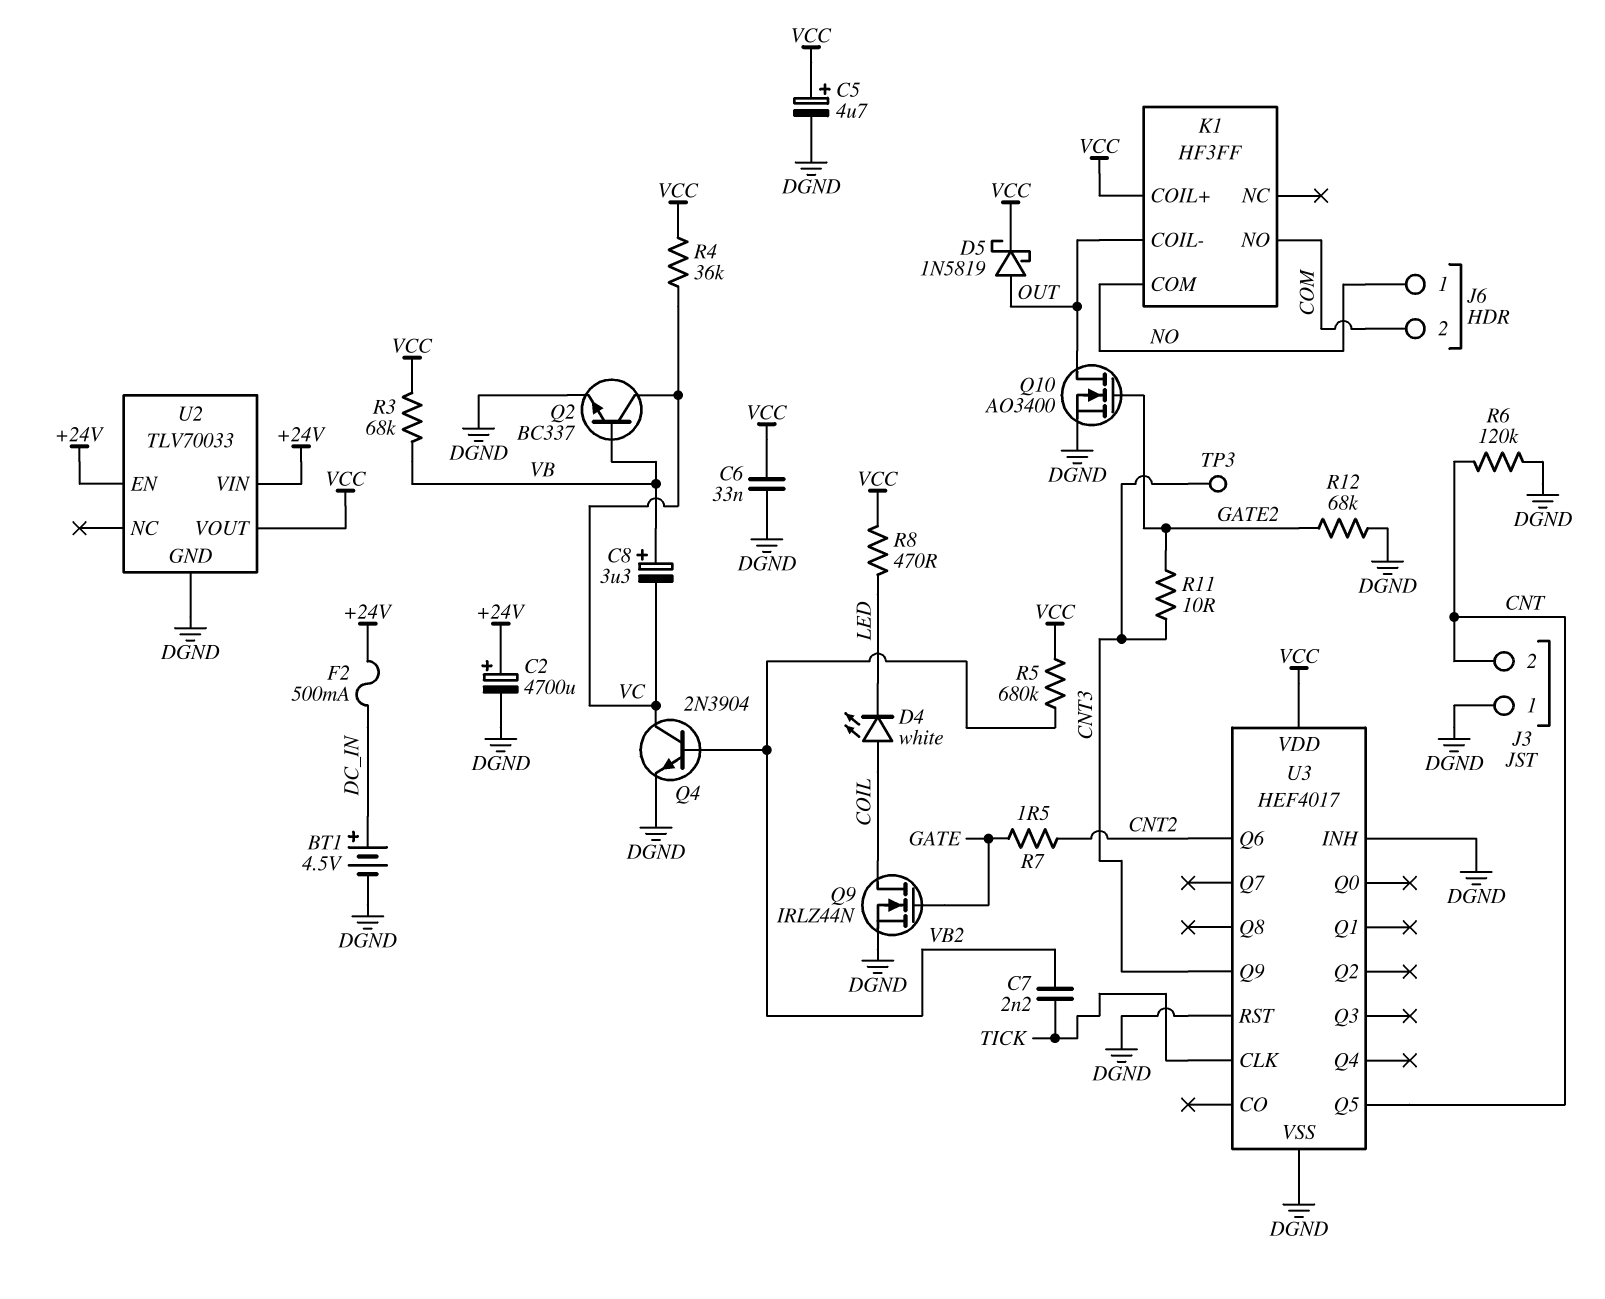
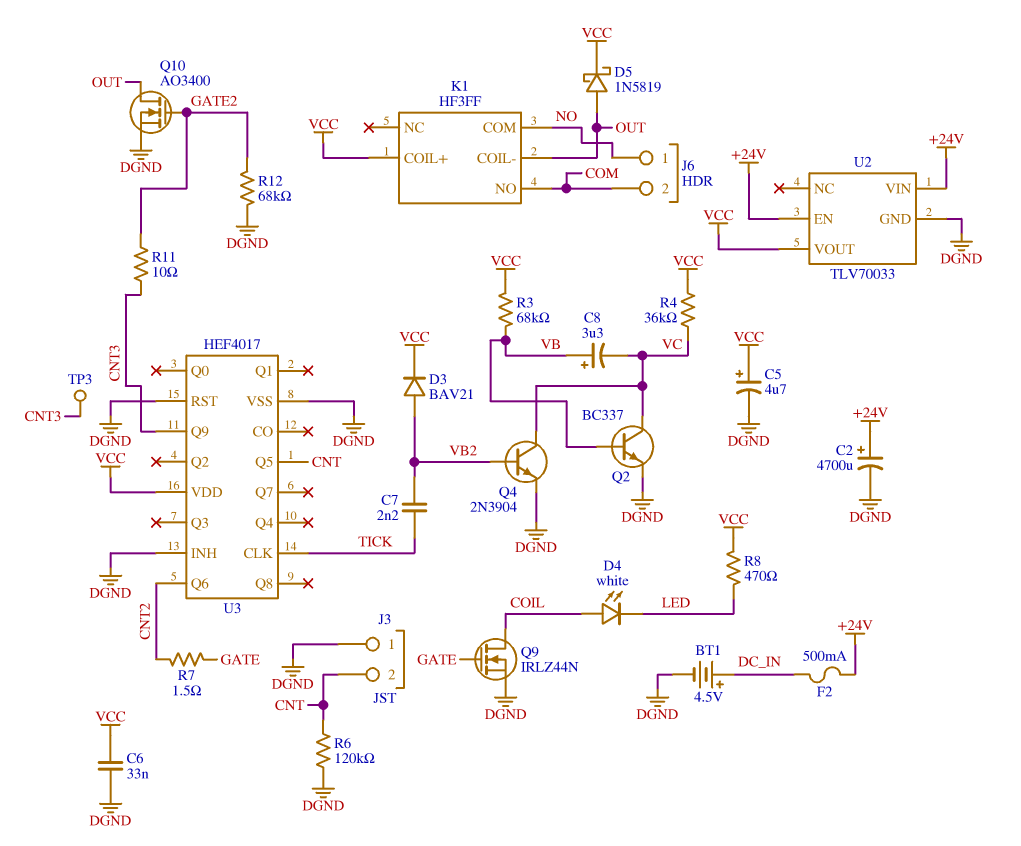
D3: none -> diode BAV21 (A VB2, K VCC)
R5: 680k (VB2, VCC) -> none

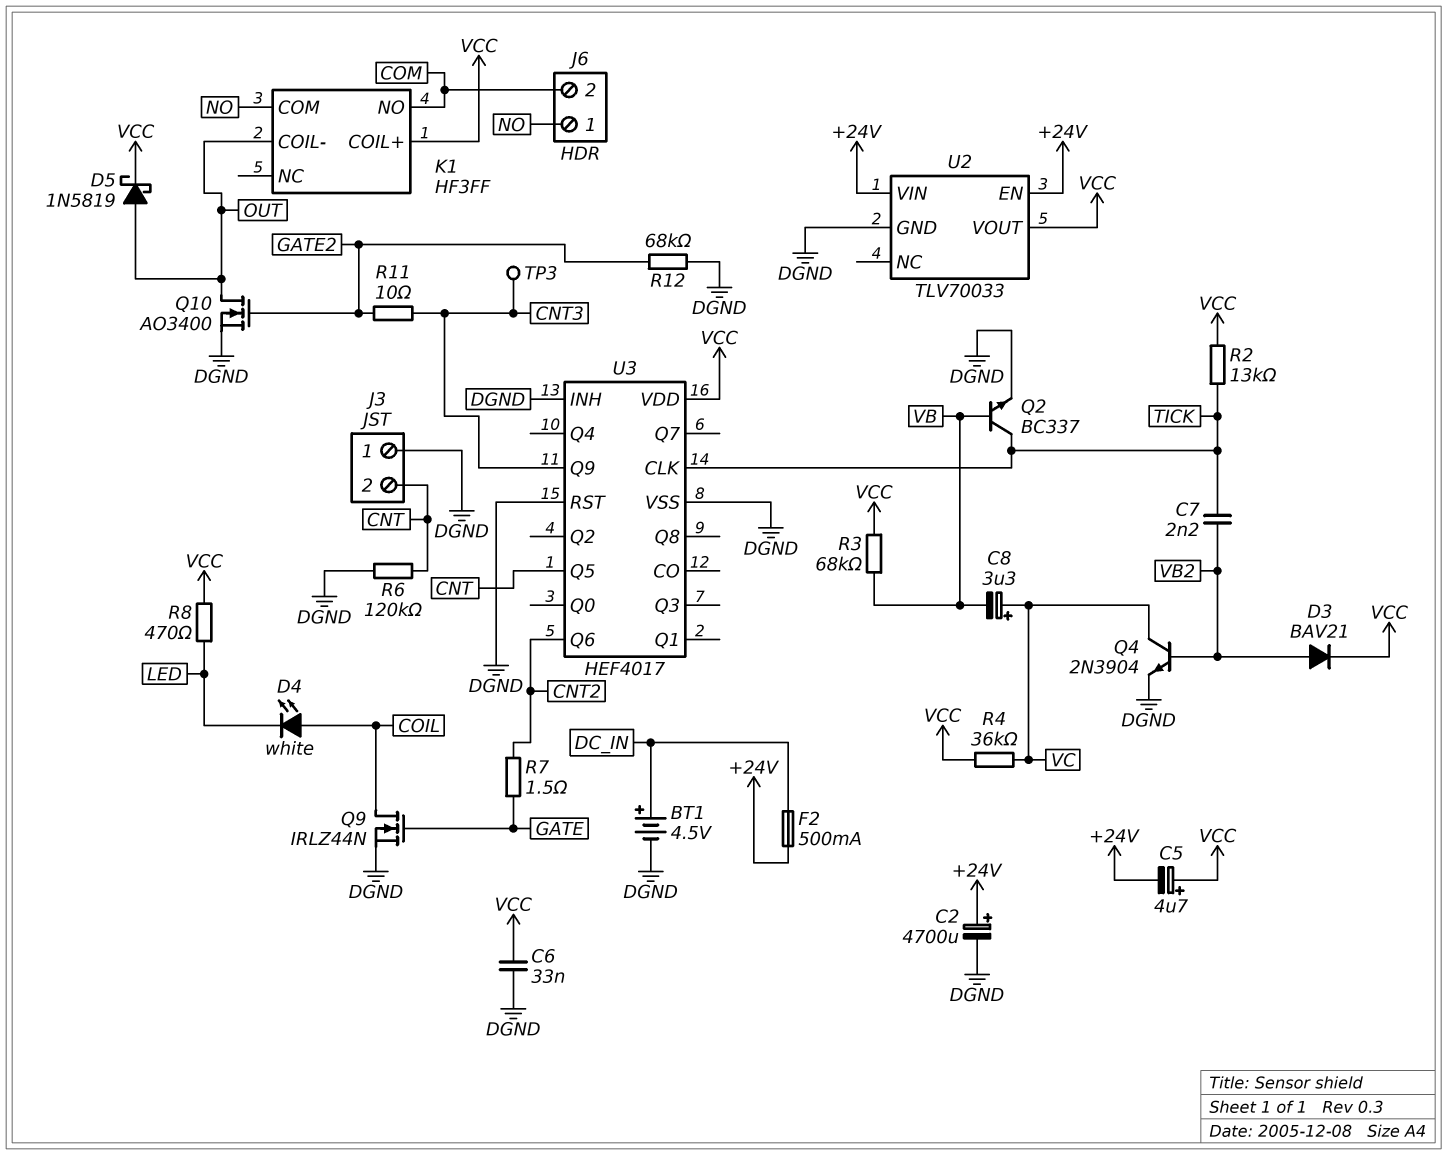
C5: 4.7uF (plus VCC, minus DGND) -> 4.7uF (plus VCC, minus +24V)
C8: 3.3uF (plus VB, minus VC) -> 3.3uF (plus VC, minus VB)
Q2: NPN BC337 (B VB, C VC, E DGND) -> NPN BC337 (B VB, C TICK, E DGND)
R2: none -> 13k (TICK, VCC)

